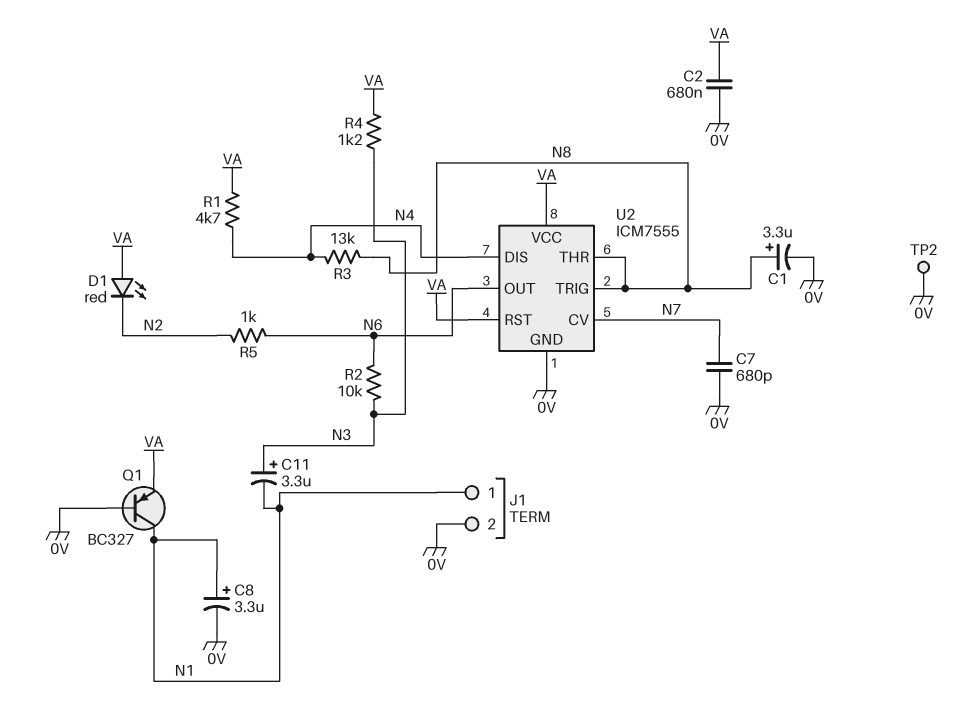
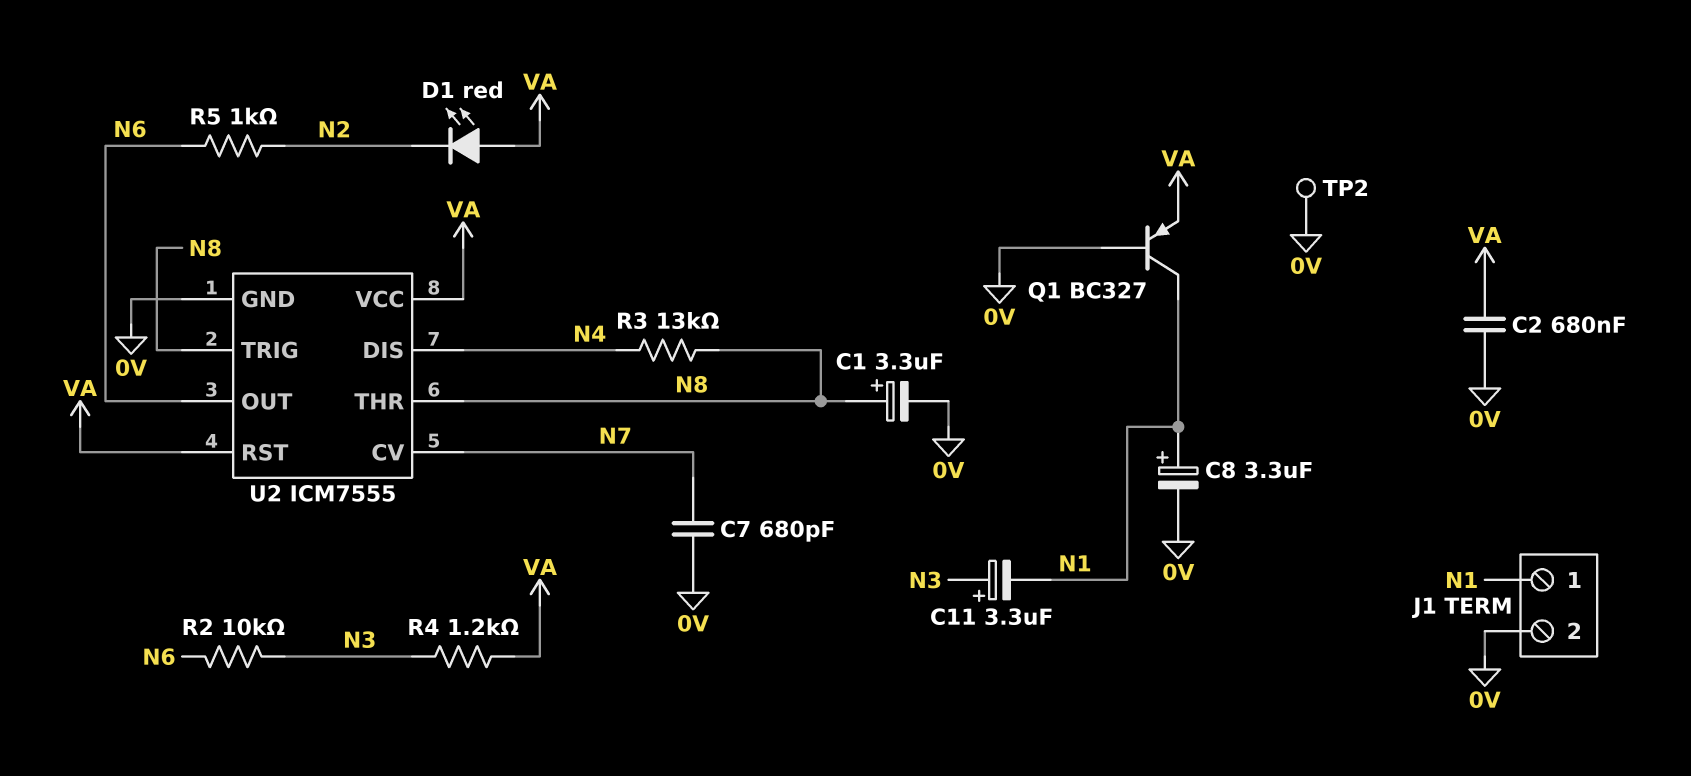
R1: 4.7k (N4, VA) -> none

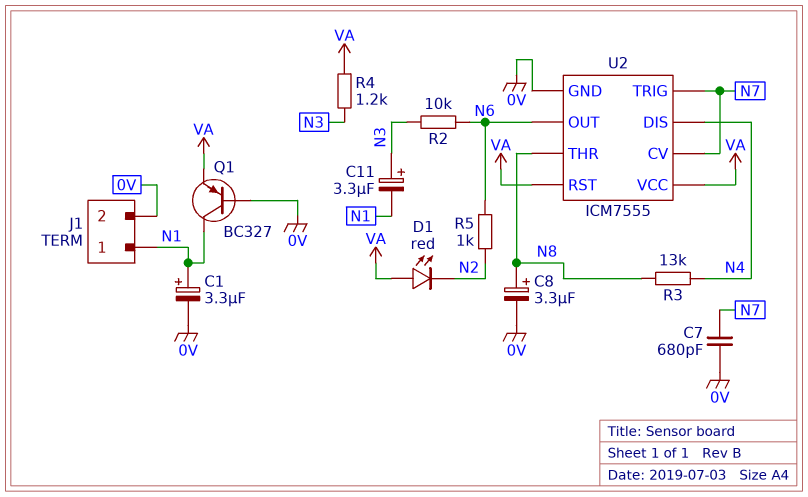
C1: 3.3uF (plus N8, minus 0V) -> 3.3uF (plus N1, minus 0V)
C2: 680nF (0V, VA) -> none
C8: 3.3uF (plus N1, minus 0V) -> 3.3uF (plus N8, minus 0V)
TP2: test point (0V) -> none
U2 pin TRIG: N8 -> N7

